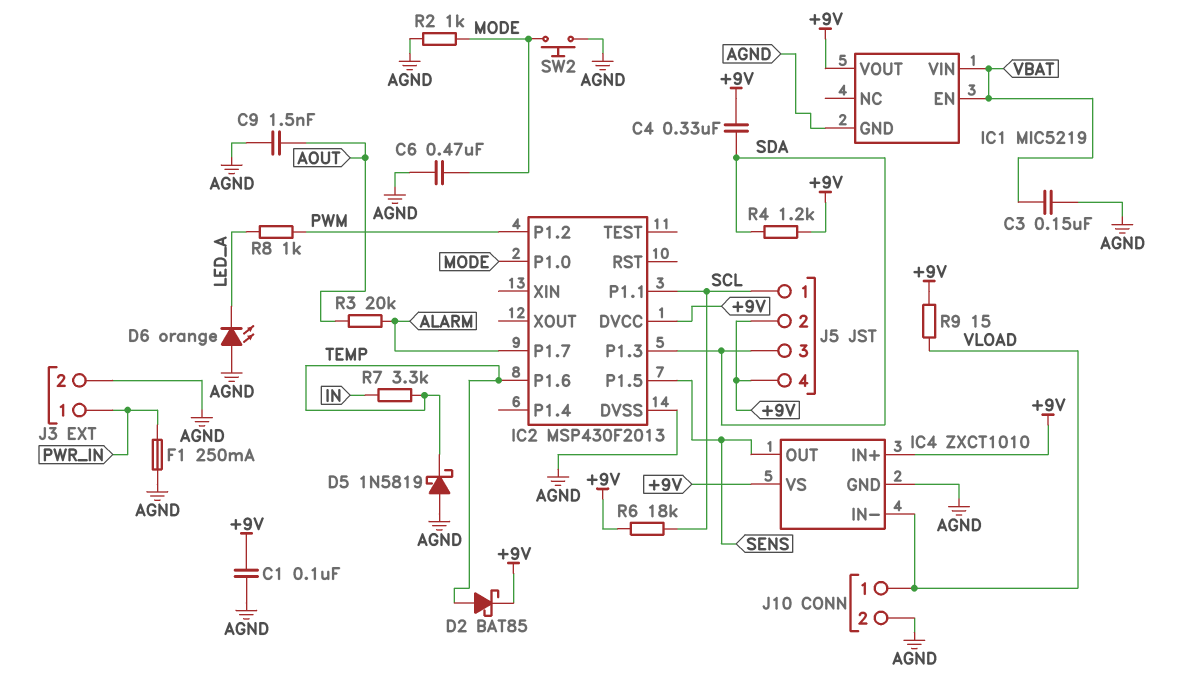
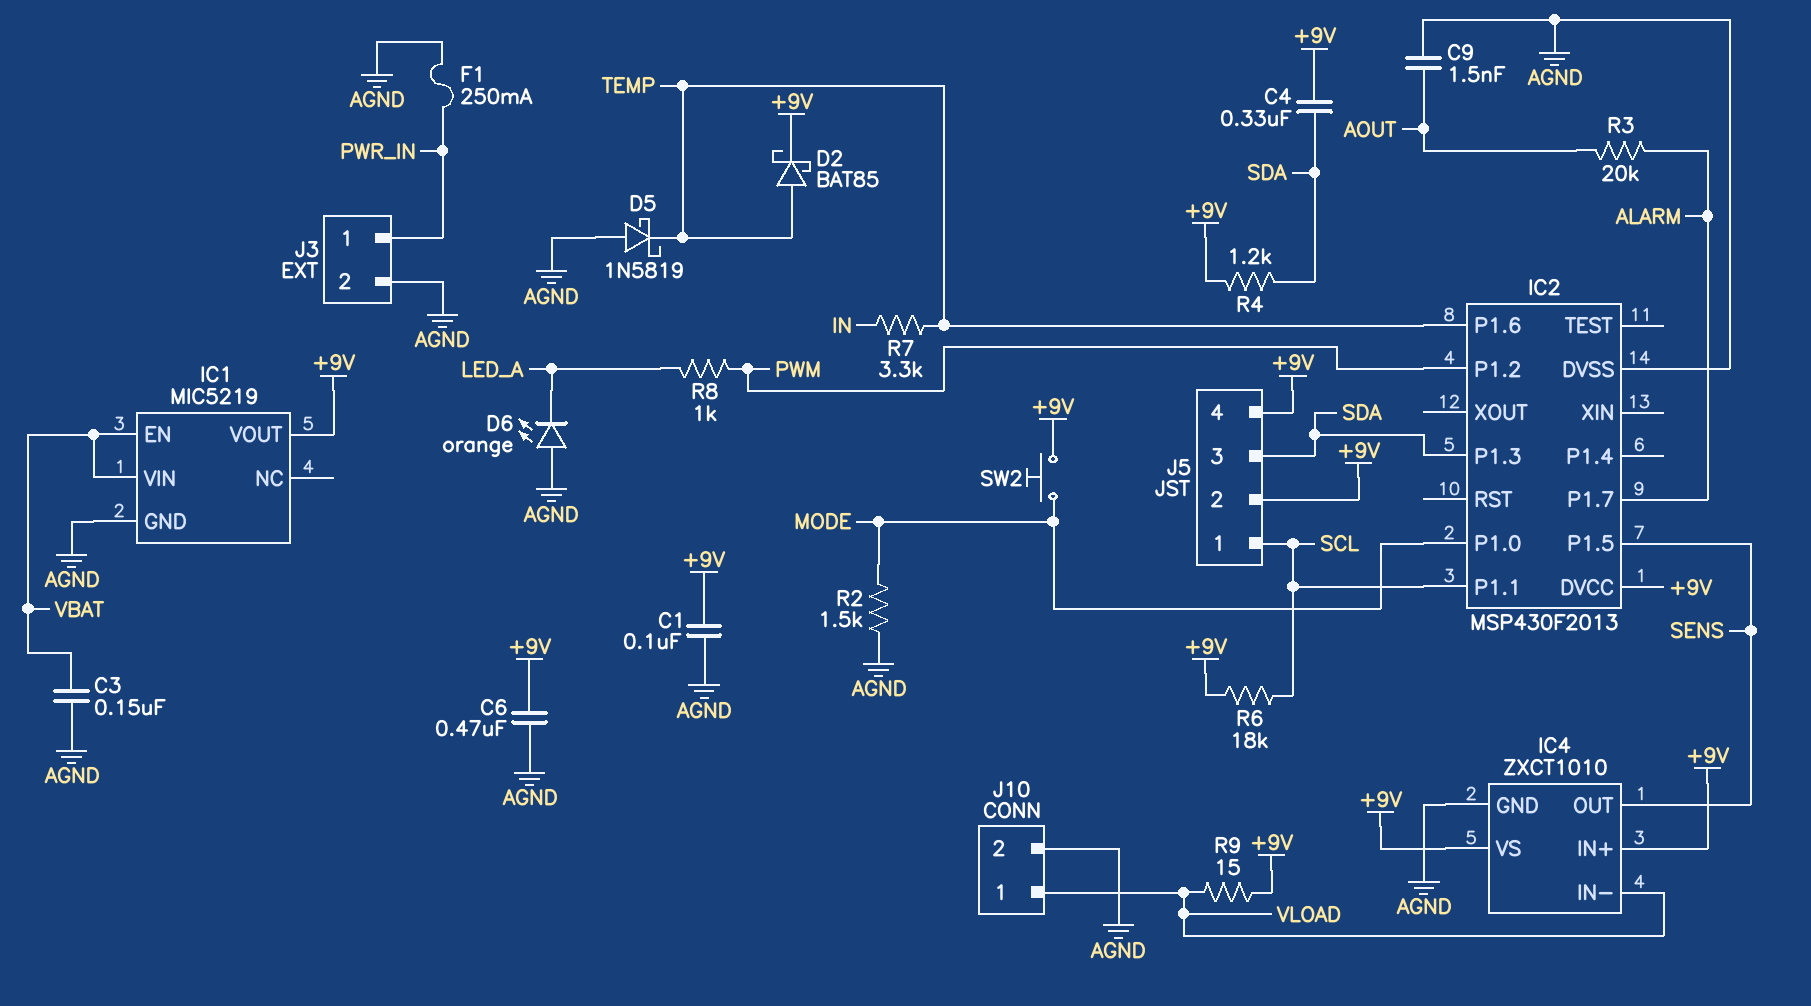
C6: 470nF (AGND, MODE) -> 470nF (+9V, AGND)
R2: 1k (AGND, MODE) -> 1.5k (AGND, MODE)
SW2: button (AGND, MODE) -> button (+9V, MODE)

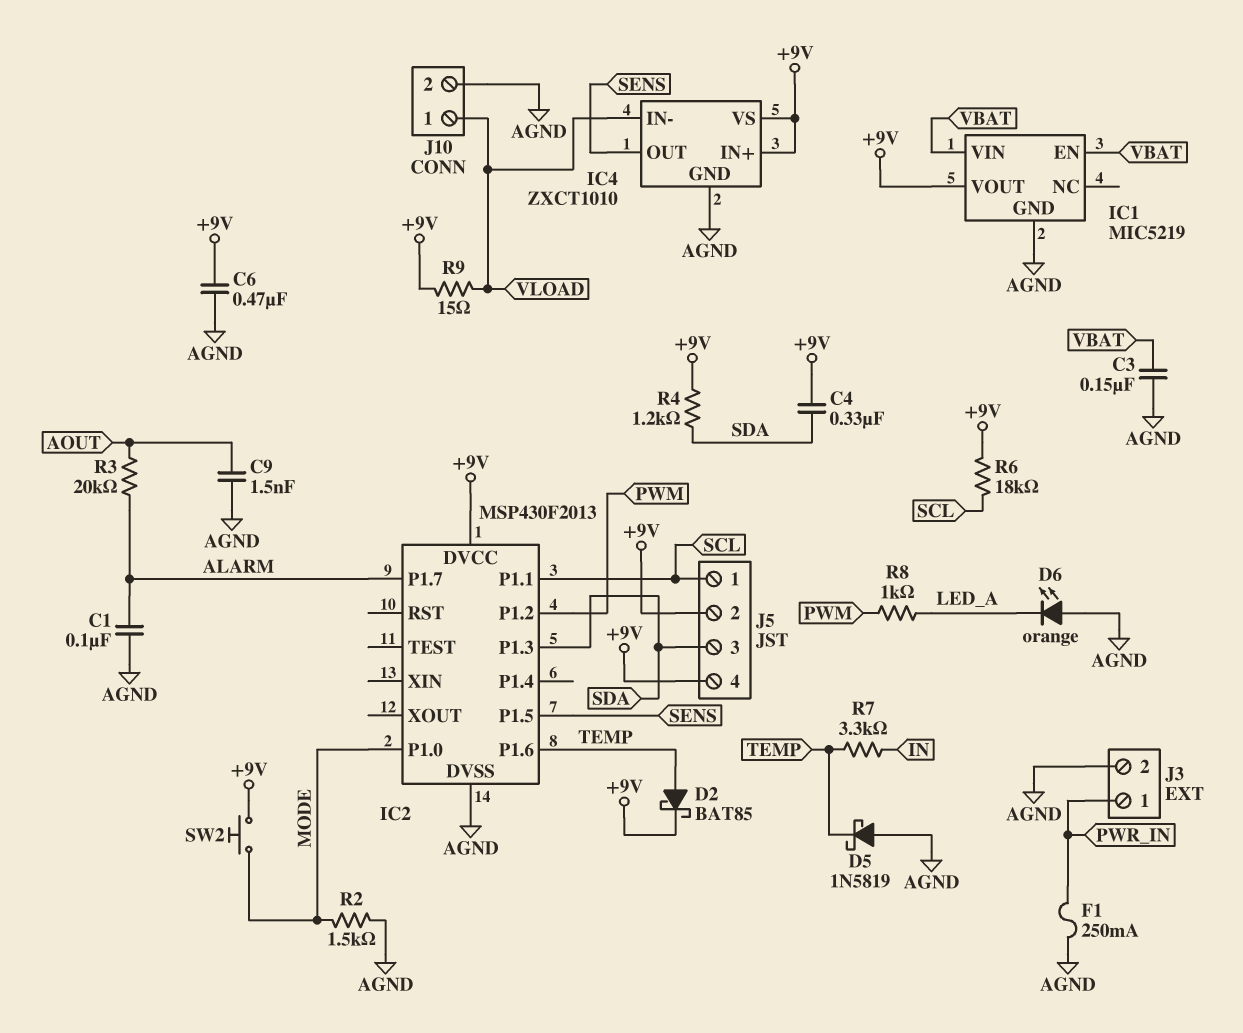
C1: 100nF (+9V, AGND) -> 100nF (AGND, ALARM)

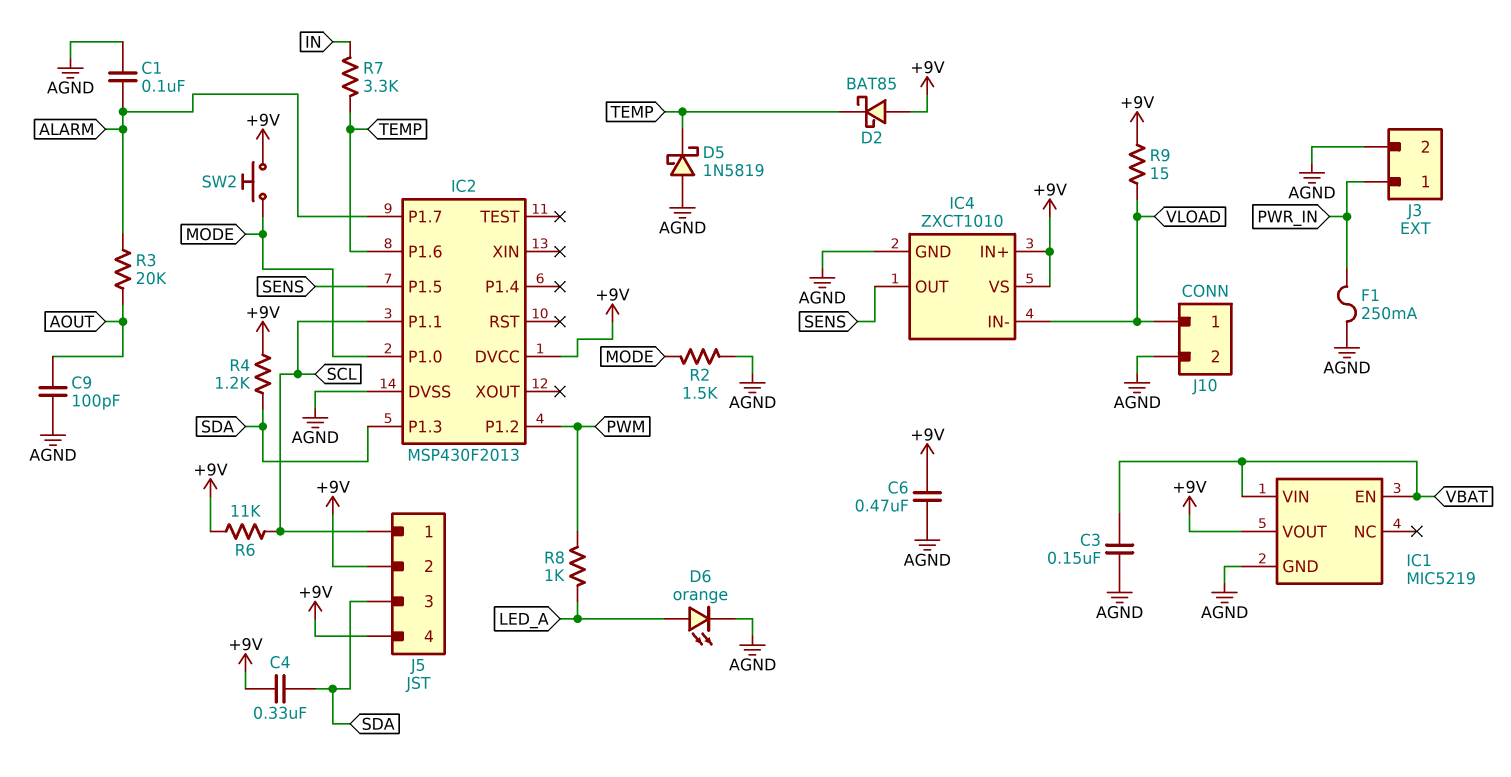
C9: 1.5nF (AGND, AOUT) -> 100pF (AGND, AOUT)
D2: schottky BAT85 (A TEMP, K +9V) -> schottky BAT85 (A +9V, K TEMP)
D6: LED orange (A AGND, K LED_A) -> LED orange (A LED_A, K AGND)
R6: 18k (+9V, SCL) -> 11k (+9V, SCL)

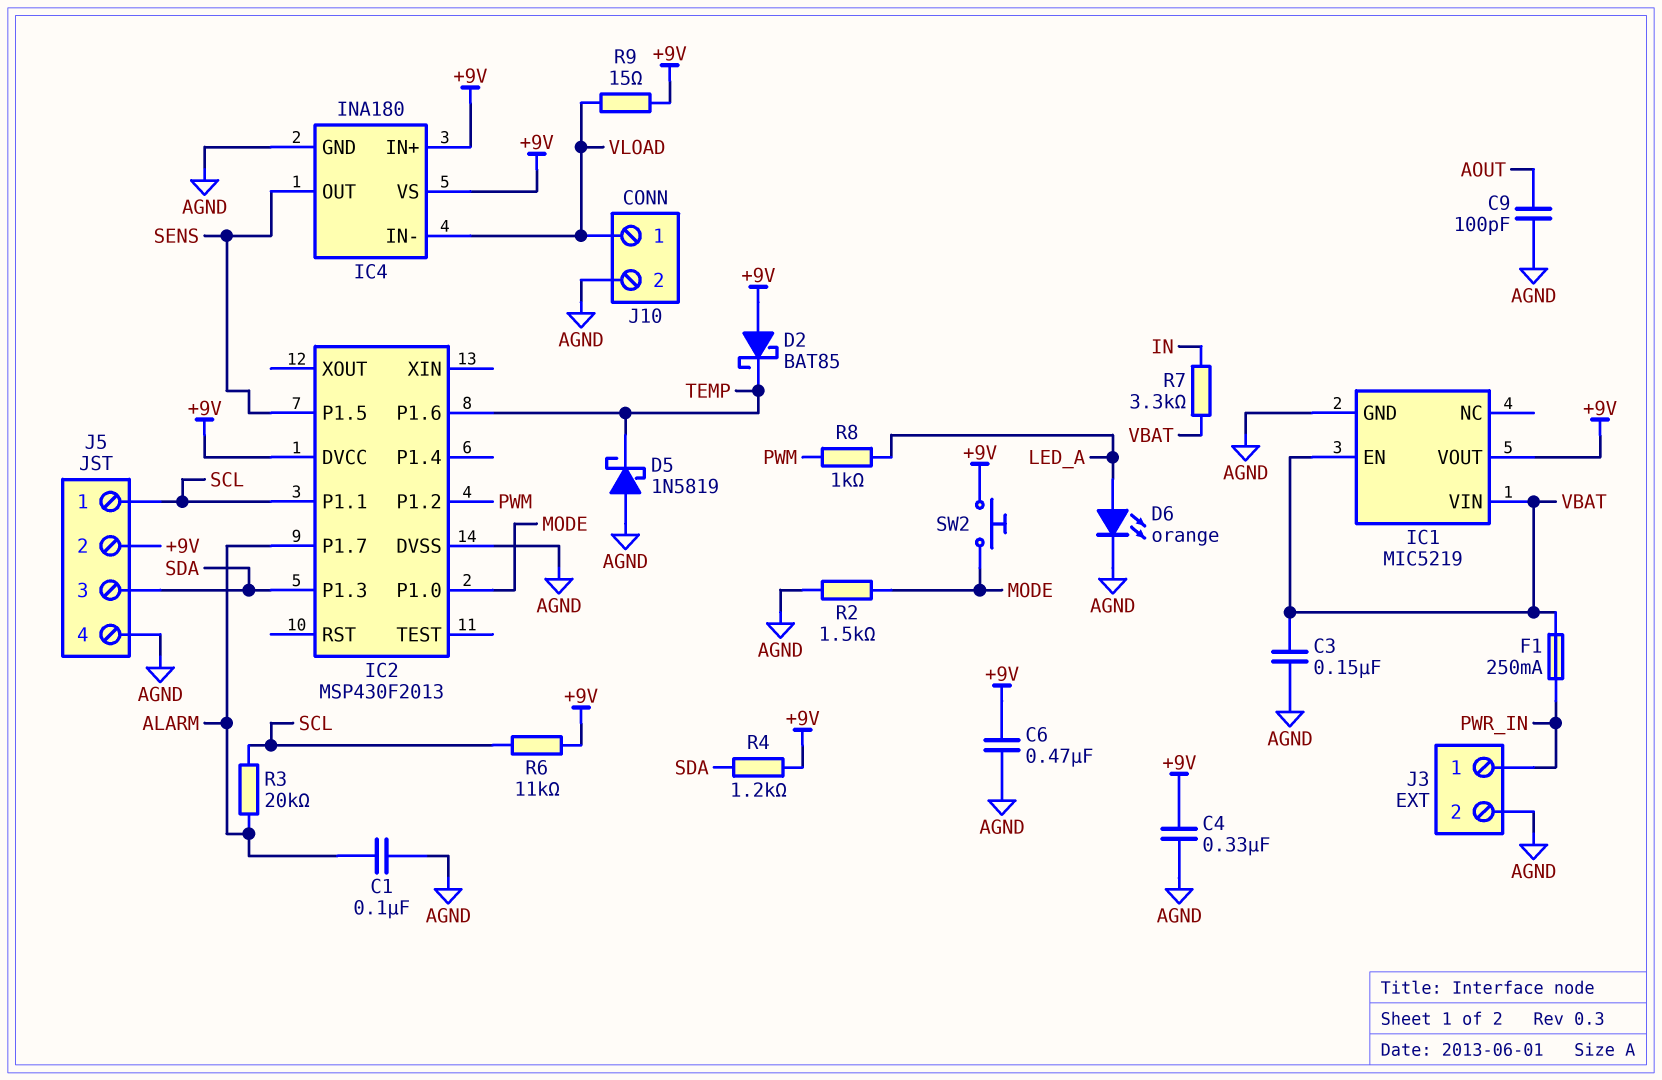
C4: 330nF (+9V, SDA) -> 330nF (+9V, AGND)
F1: 250mA (AGND, PWR_IN) -> 250mA (PWR_IN, VBAT)
IC4: ZXCT1010 -> INA180
J5 pin 4: +9V -> AGND
R3: 20k (ALARM, AOUT) -> 20k (ALARM, SCL)
R7: 3.3k (IN, TEMP) -> 3.3k (IN, VBAT)

